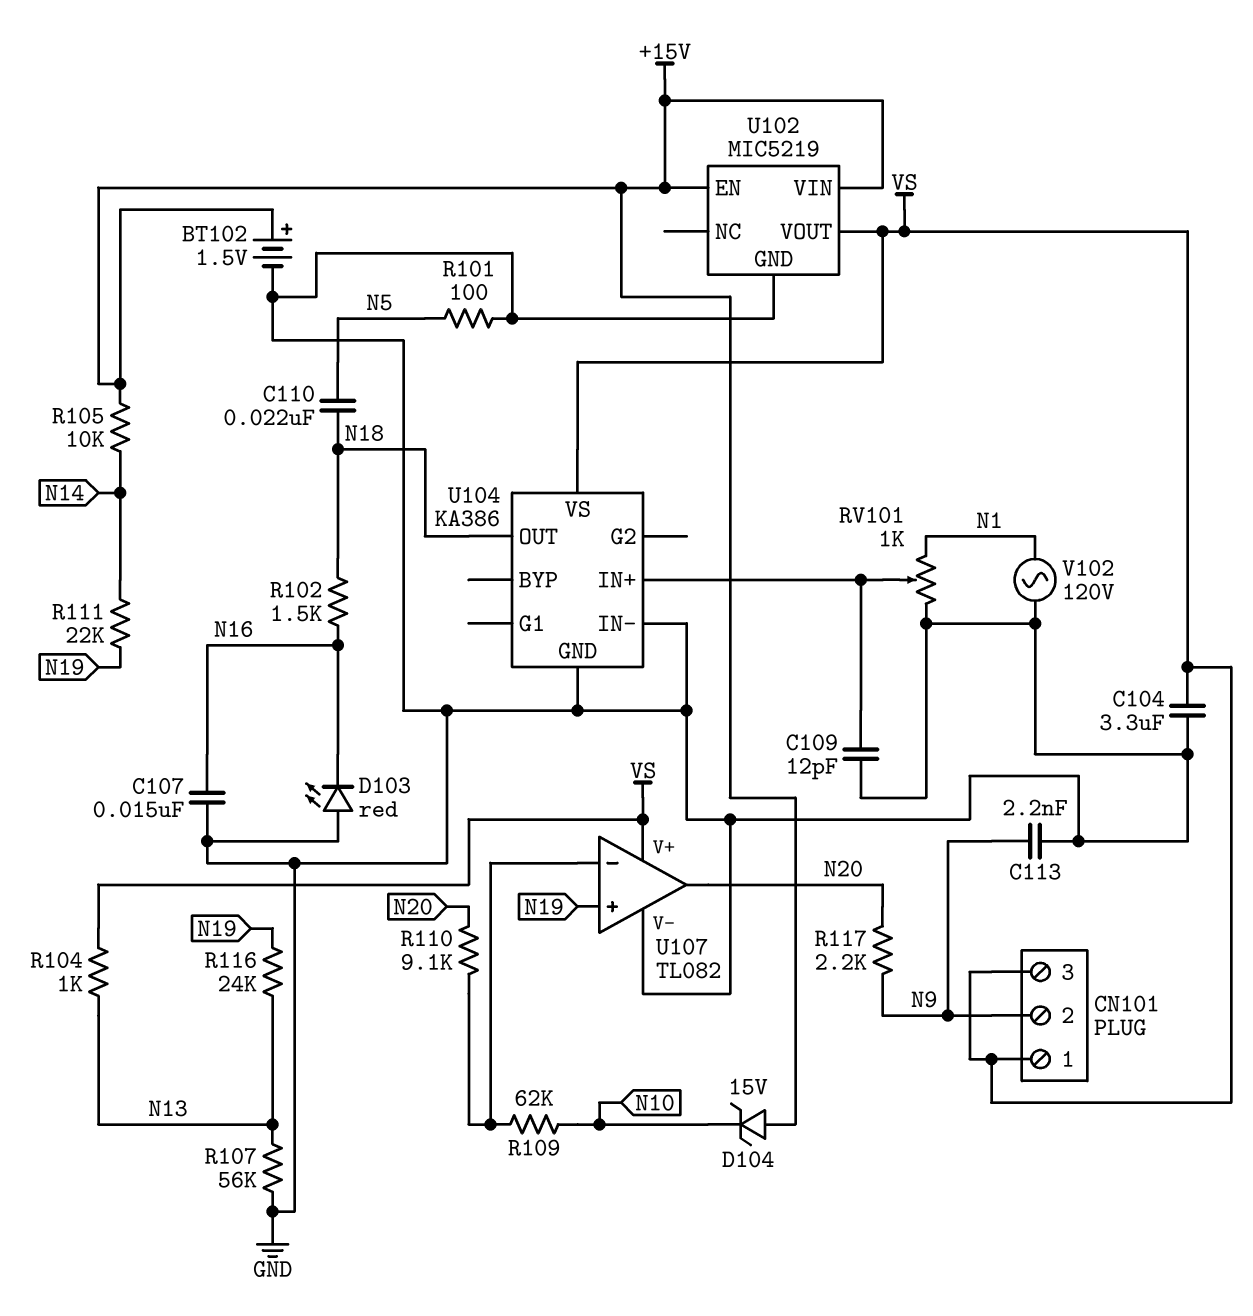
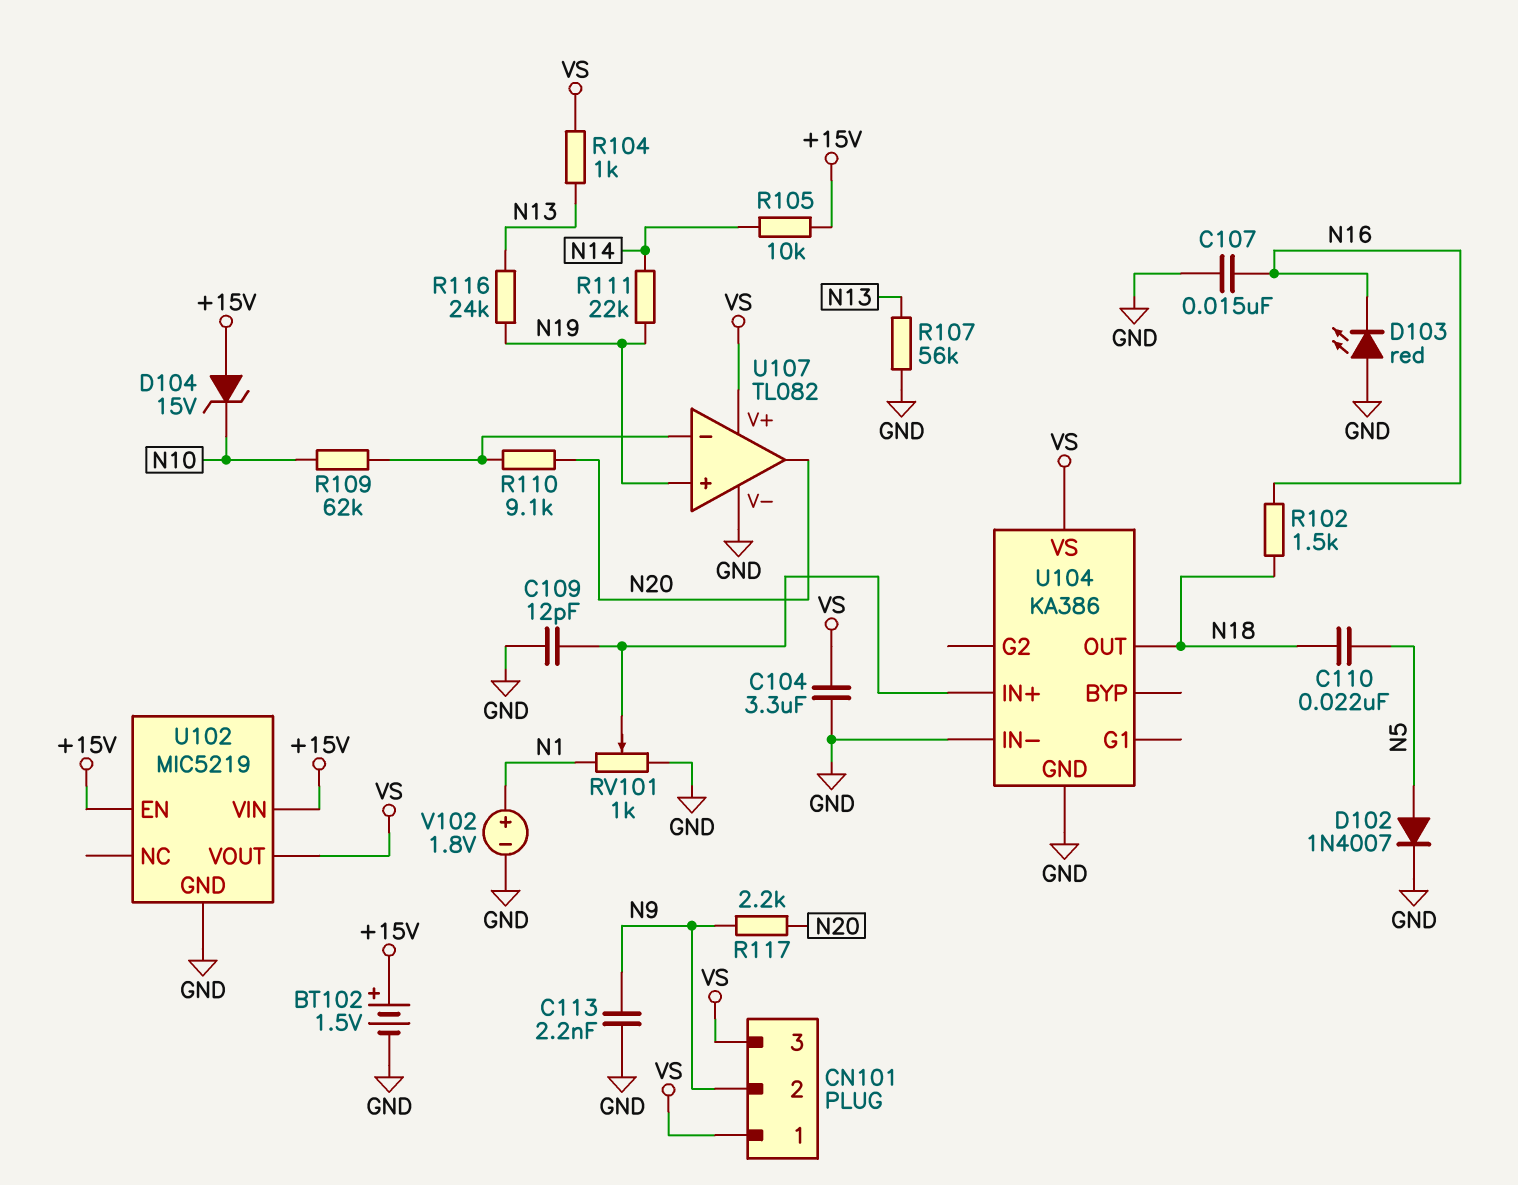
D102: none -> diode 1N4007 (A N5, K GND)
R101: 100 (GND, N5) -> none
V102: AC 120V (GND, N1) -> 1.8V (plus N1, minus GND)

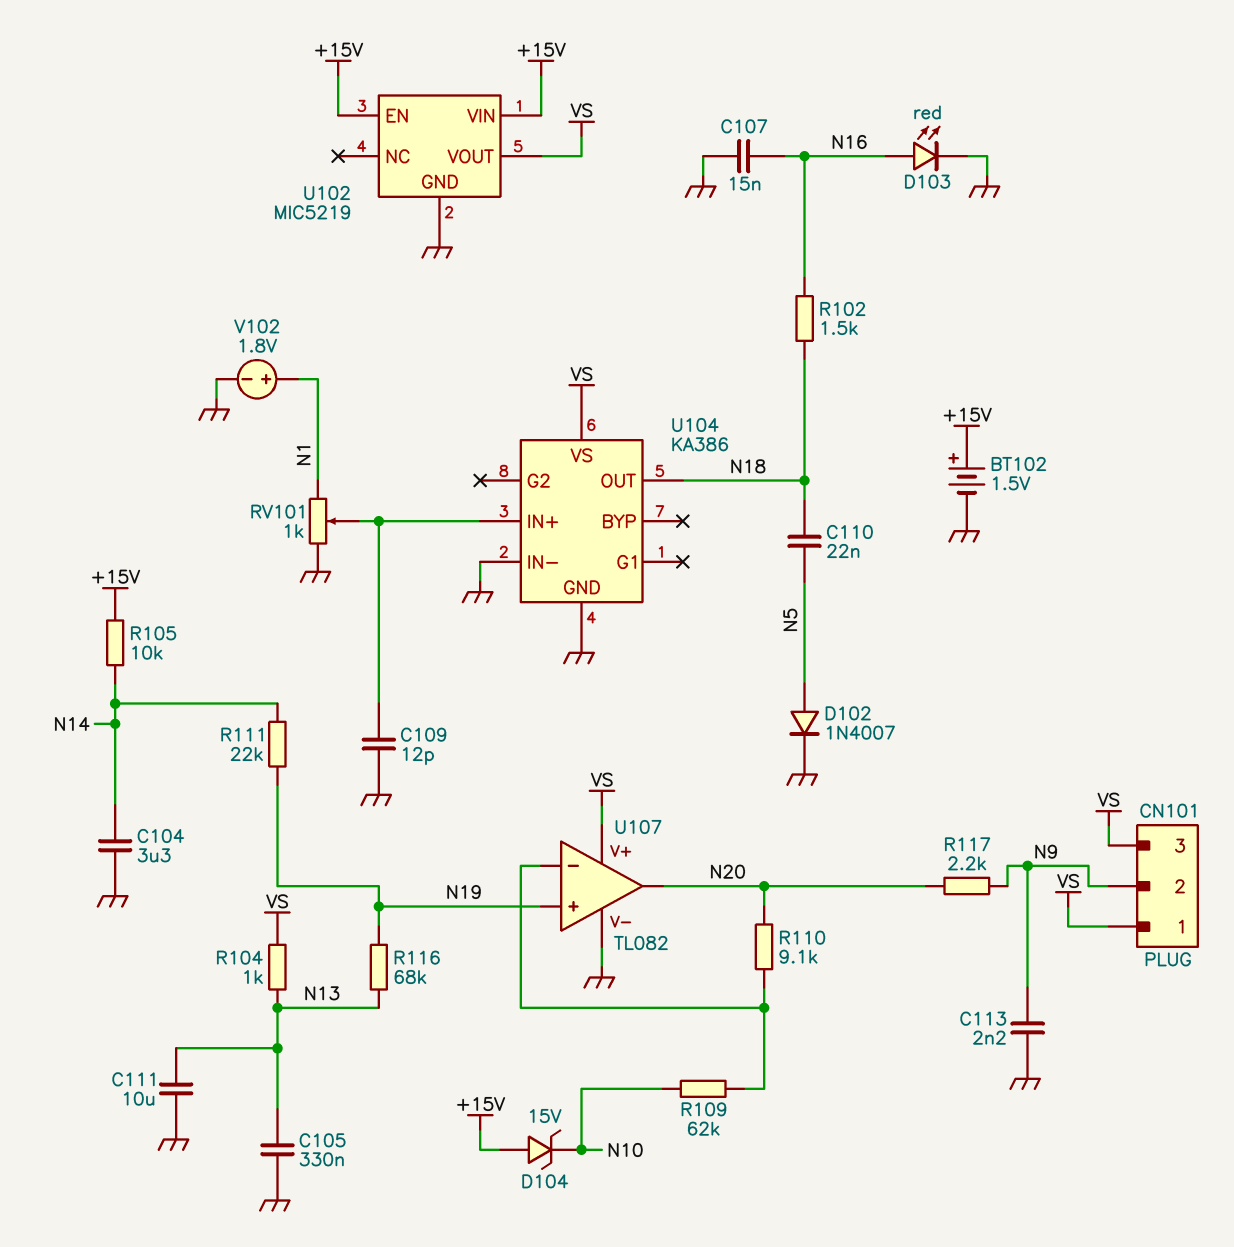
C104: 3.3uF (GND, VS) -> 3.3uF (GND, N14)
C105: none -> 330nF (GND, N13)
C111: none -> 10uF (GND, N13)
D103: LED red (A GND, K N16) -> LED red (A N16, K GND)
R107: 56k (GND, N13) -> none
R116: 24k (N13, N19) -> 68k (N13, N19)

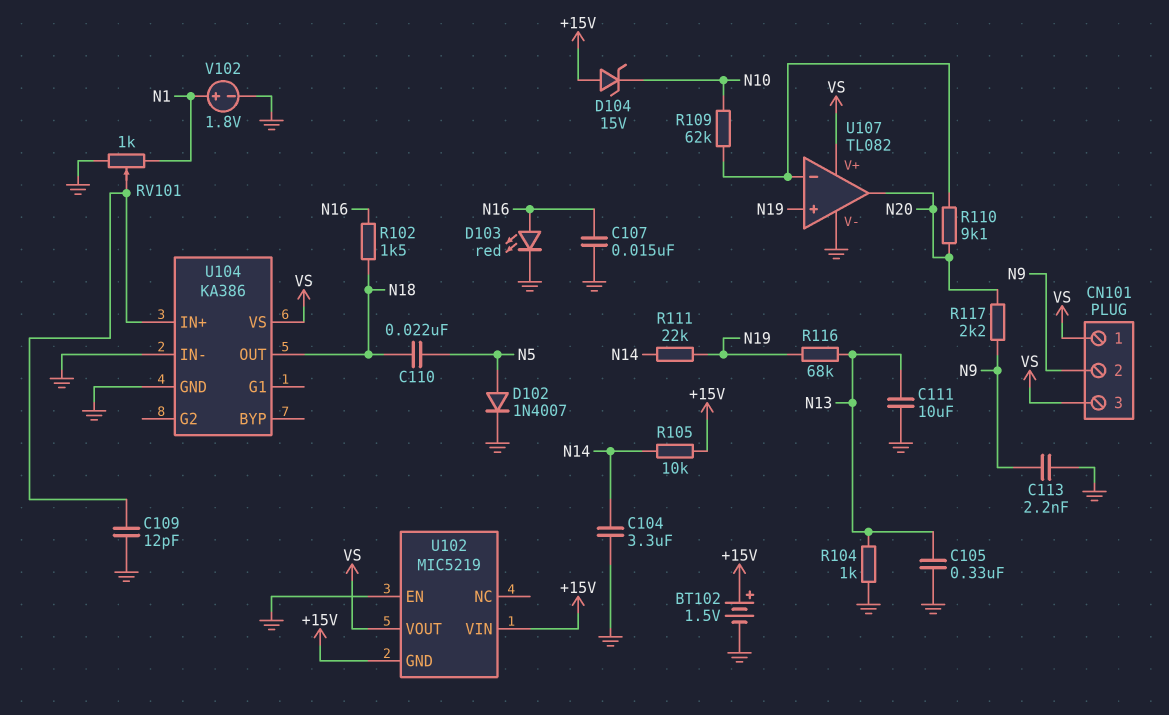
R104: 1k (N13, VS) -> 1k (GND, N13)
U102 pin EN: +15V -> GND
U102 pin GND: GND -> +15V

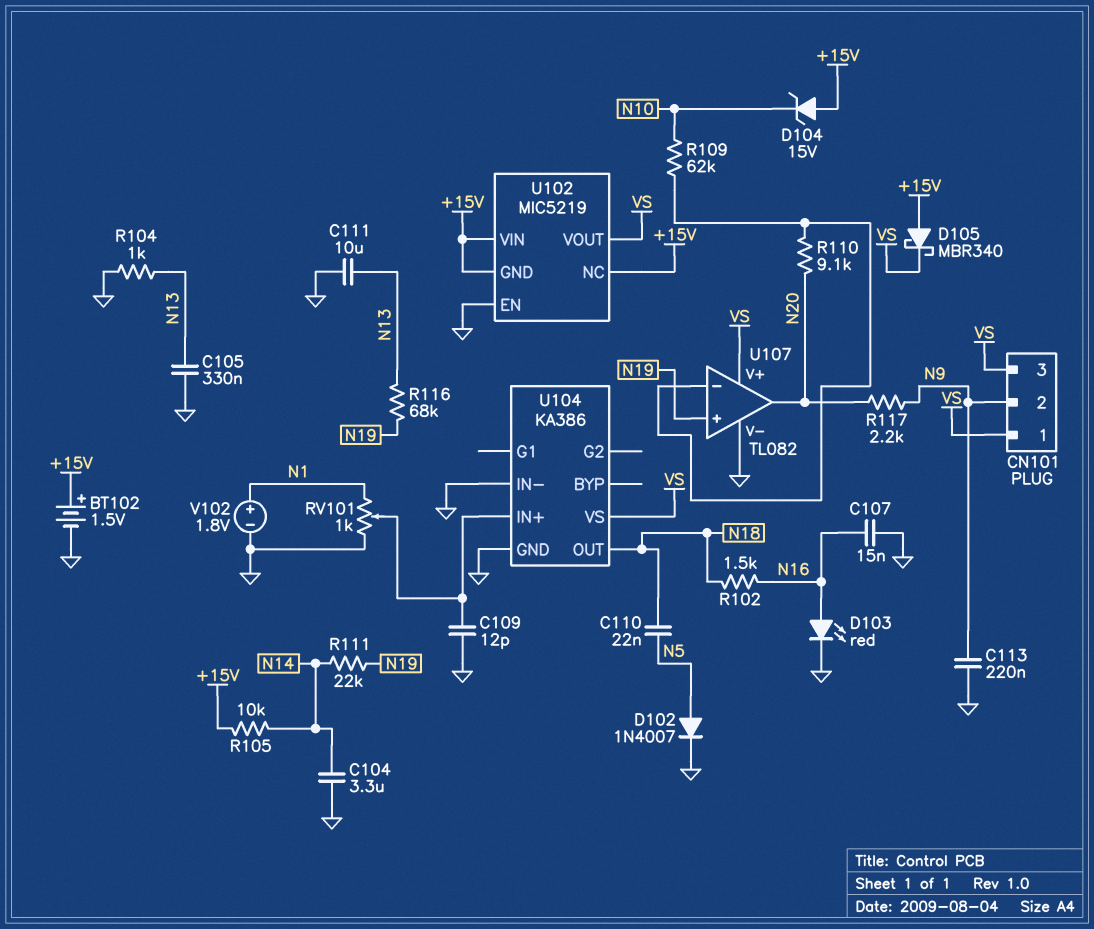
C113: 2.2nF (GND, N9) -> 220nF (GND, N9)
D105: none -> schottky MBR340 (A +15V, K VS)
U102 pin NC: none -> +15V

